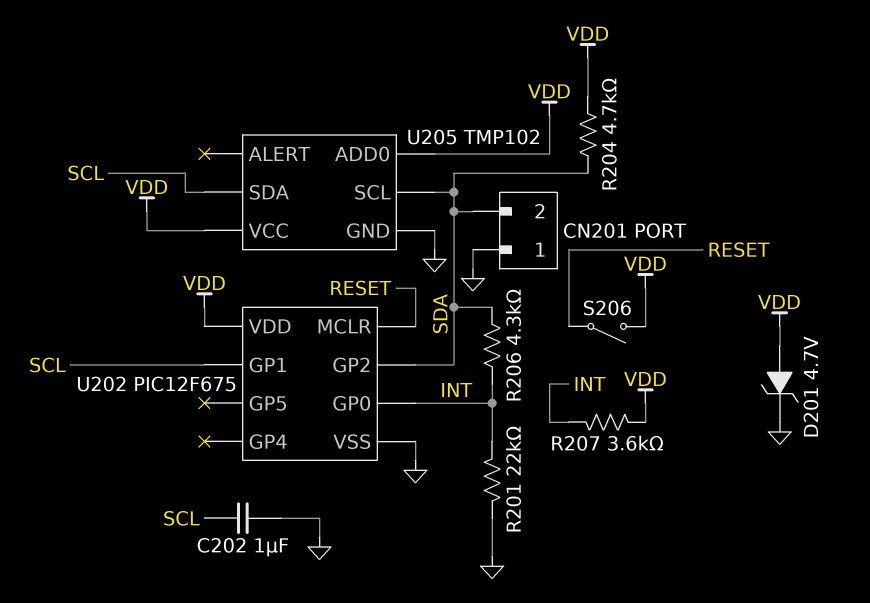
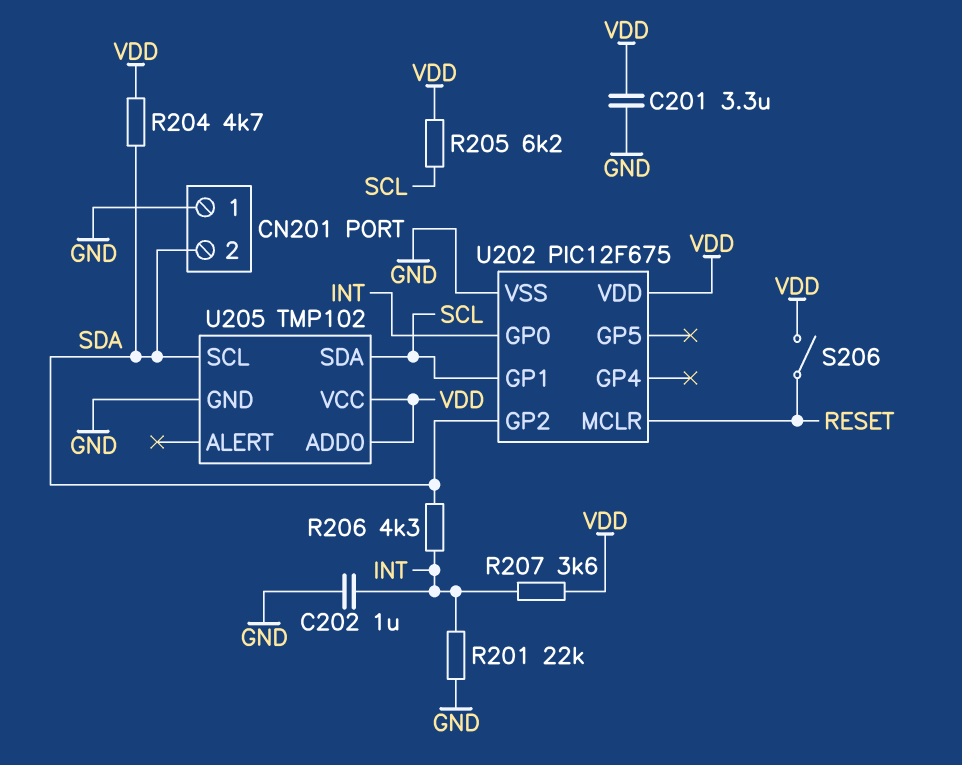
C201: none -> 3.3uF (GND, VDD)
C202: 1uF (GND, SCL) -> 1uF (GND, INT)
D201: zener 4.7V (A VDD, K GND) -> none
R205: none -> 6.2k (SCL, VDD)

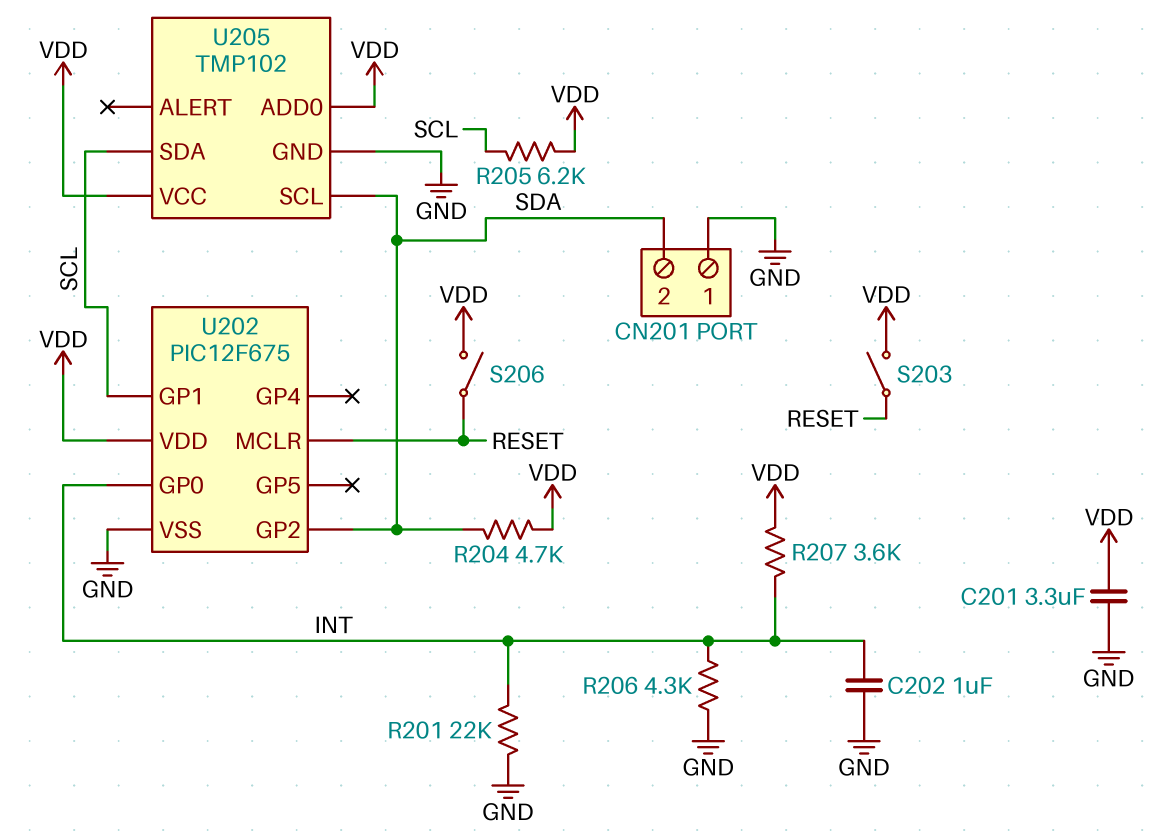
R206: 4.3k (INT, SDA) -> 4.3k (GND, INT)
S203: none -> switch (RESET, VDD)

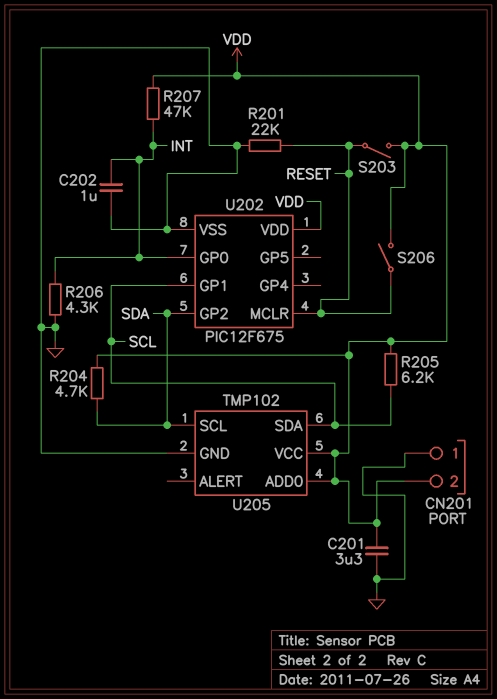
CN201 pin 2: SDA -> VDD
R201: 22k (GND, INT) -> 22k (GND, RESET)
R207: 3.6k (INT, VDD) -> 47k (INT, VDD)

